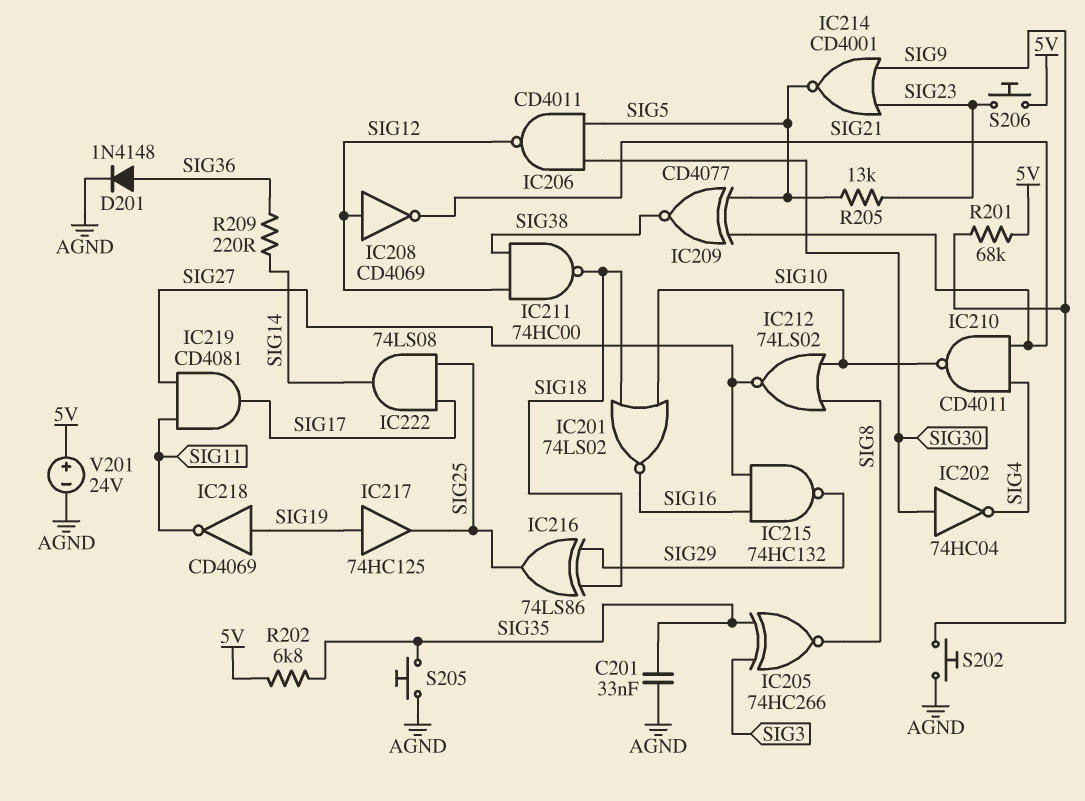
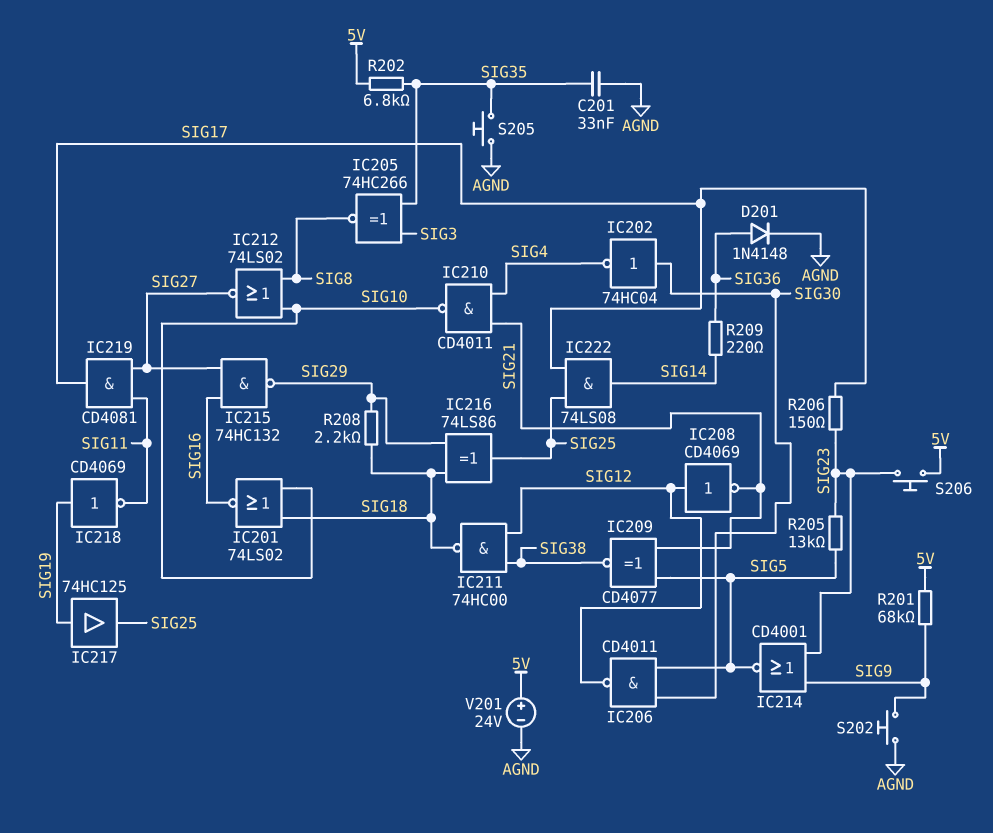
R206: none -> 150 (SIG17, SIG23)
R208: none -> 2.2k (SIG18, SIG29)

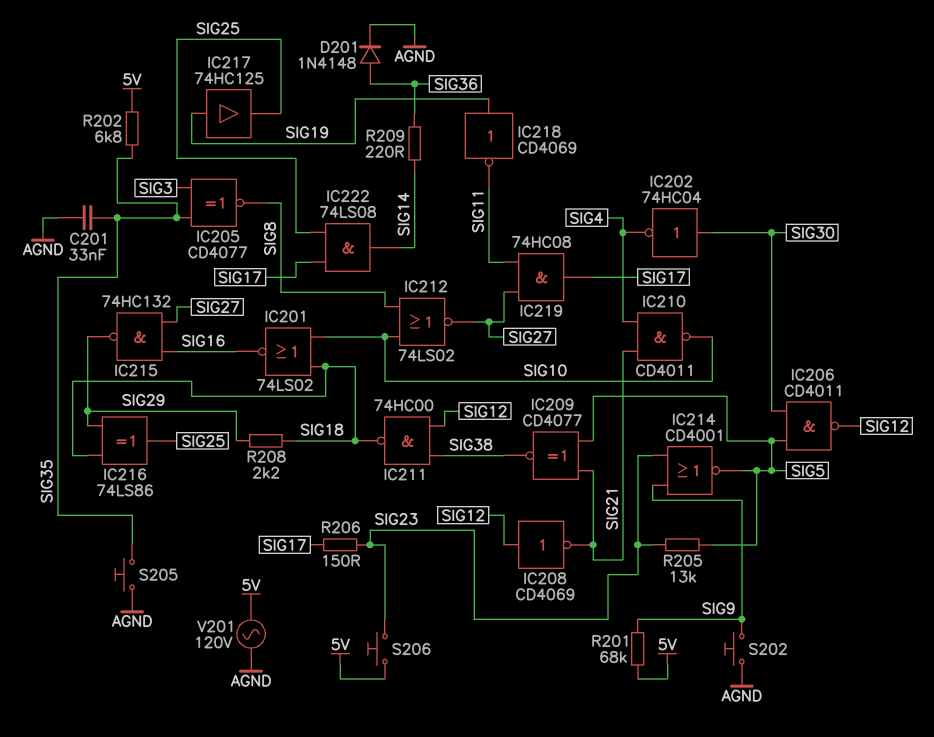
IC205: XNOR 74HC266 (in SIG3, in SIG35, out SIG8) -> XNOR CD4077 (in SIG3, in SIG35, out SIG8)
IC219: AND CD4081 (in SIG11, in SIG27, out SIG17) -> AND 74HC08 (in SIG11, in SIG27, out SIG17)
V201: 24V (plus 5V, minus AGND) -> AC 120V (5V, AGND)

